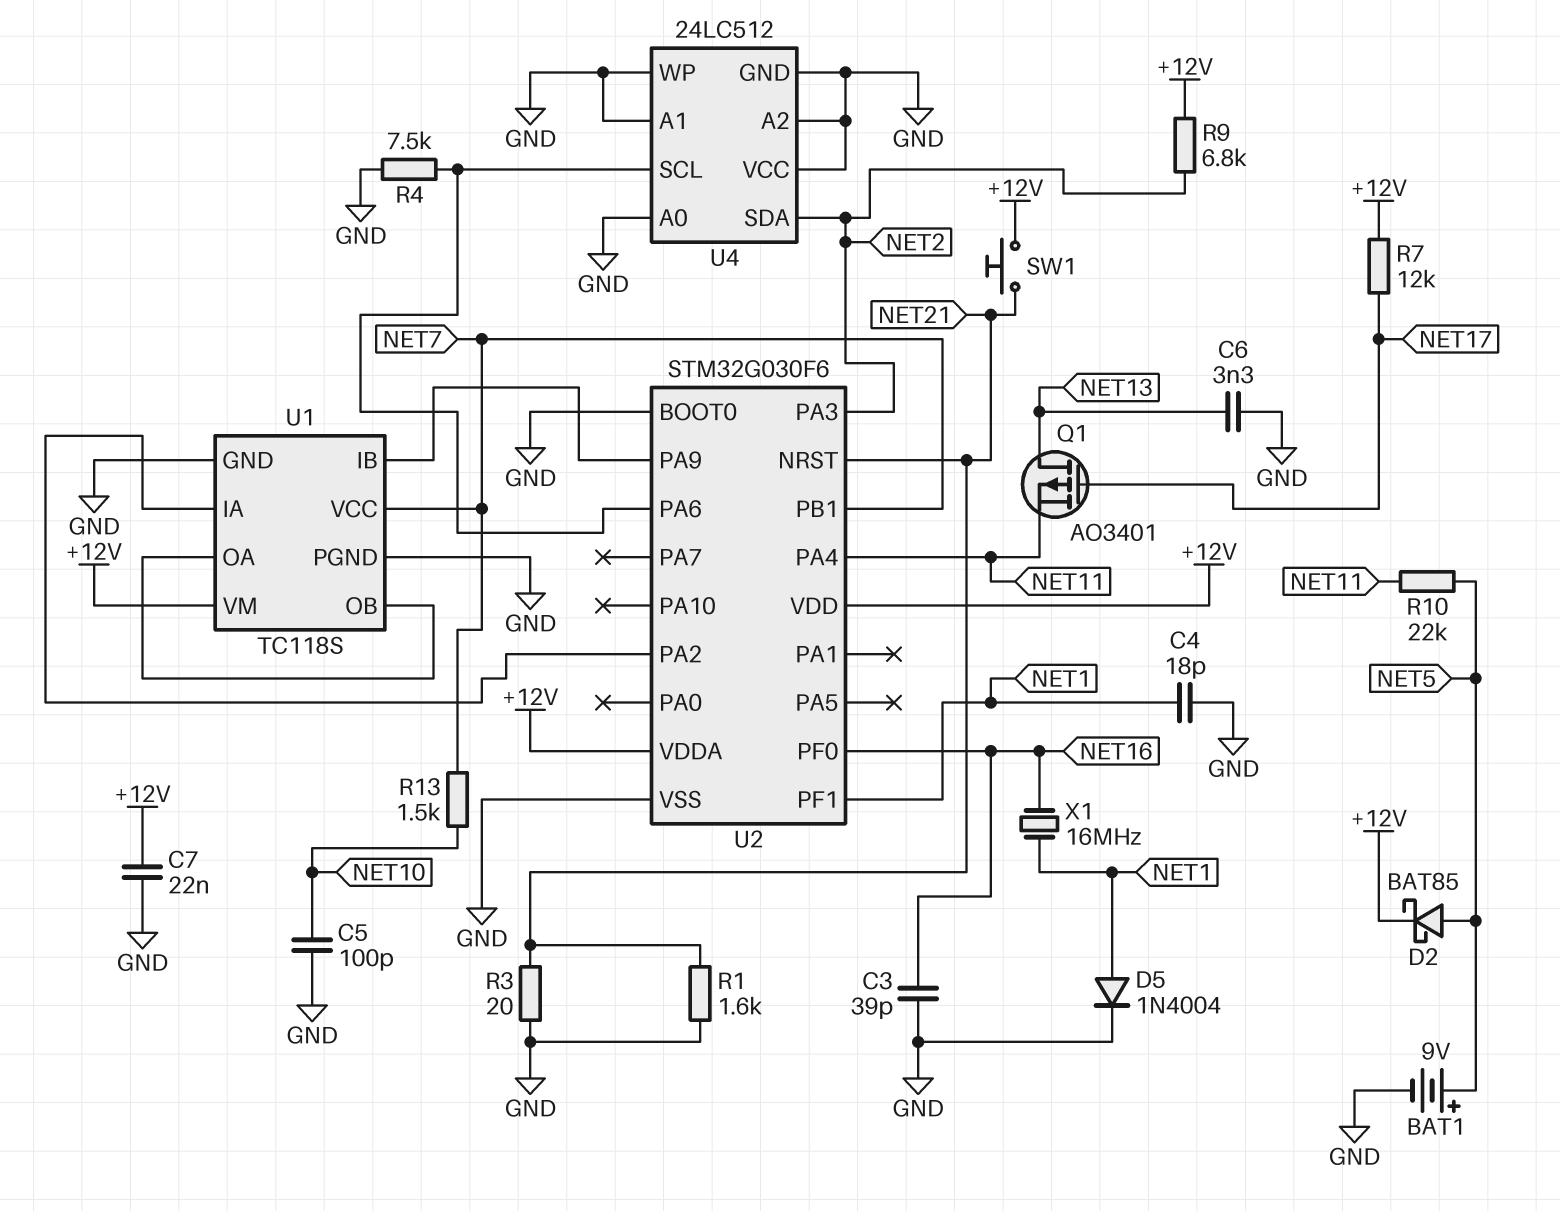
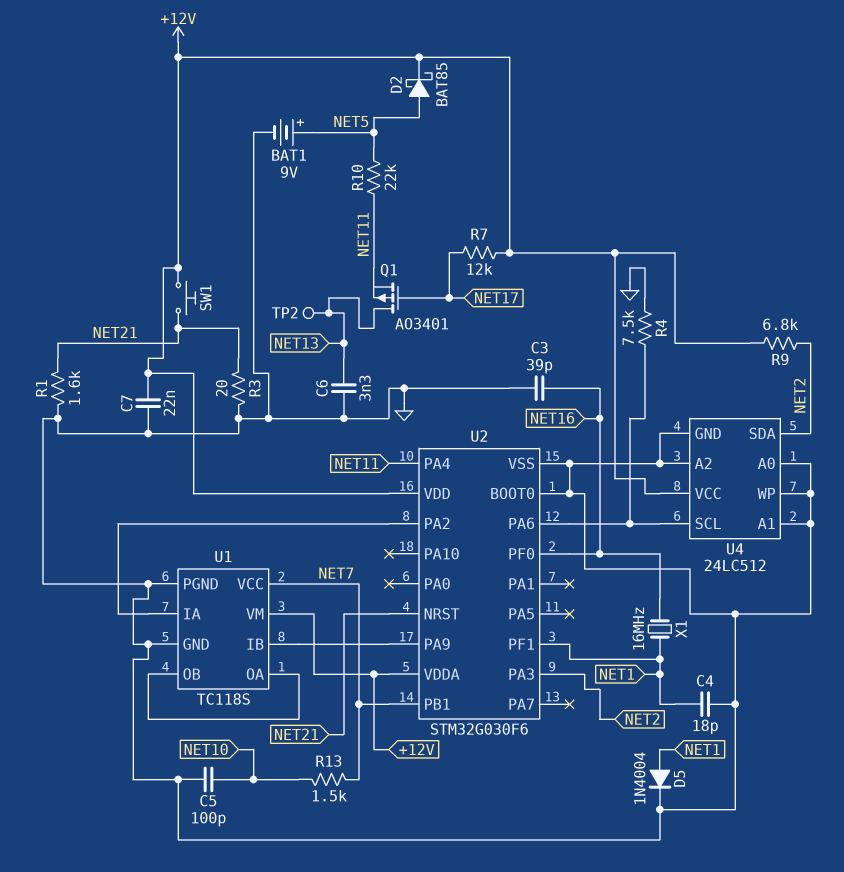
TP2: none -> test point (NET13)
U4 pin VCC: GND -> +12V

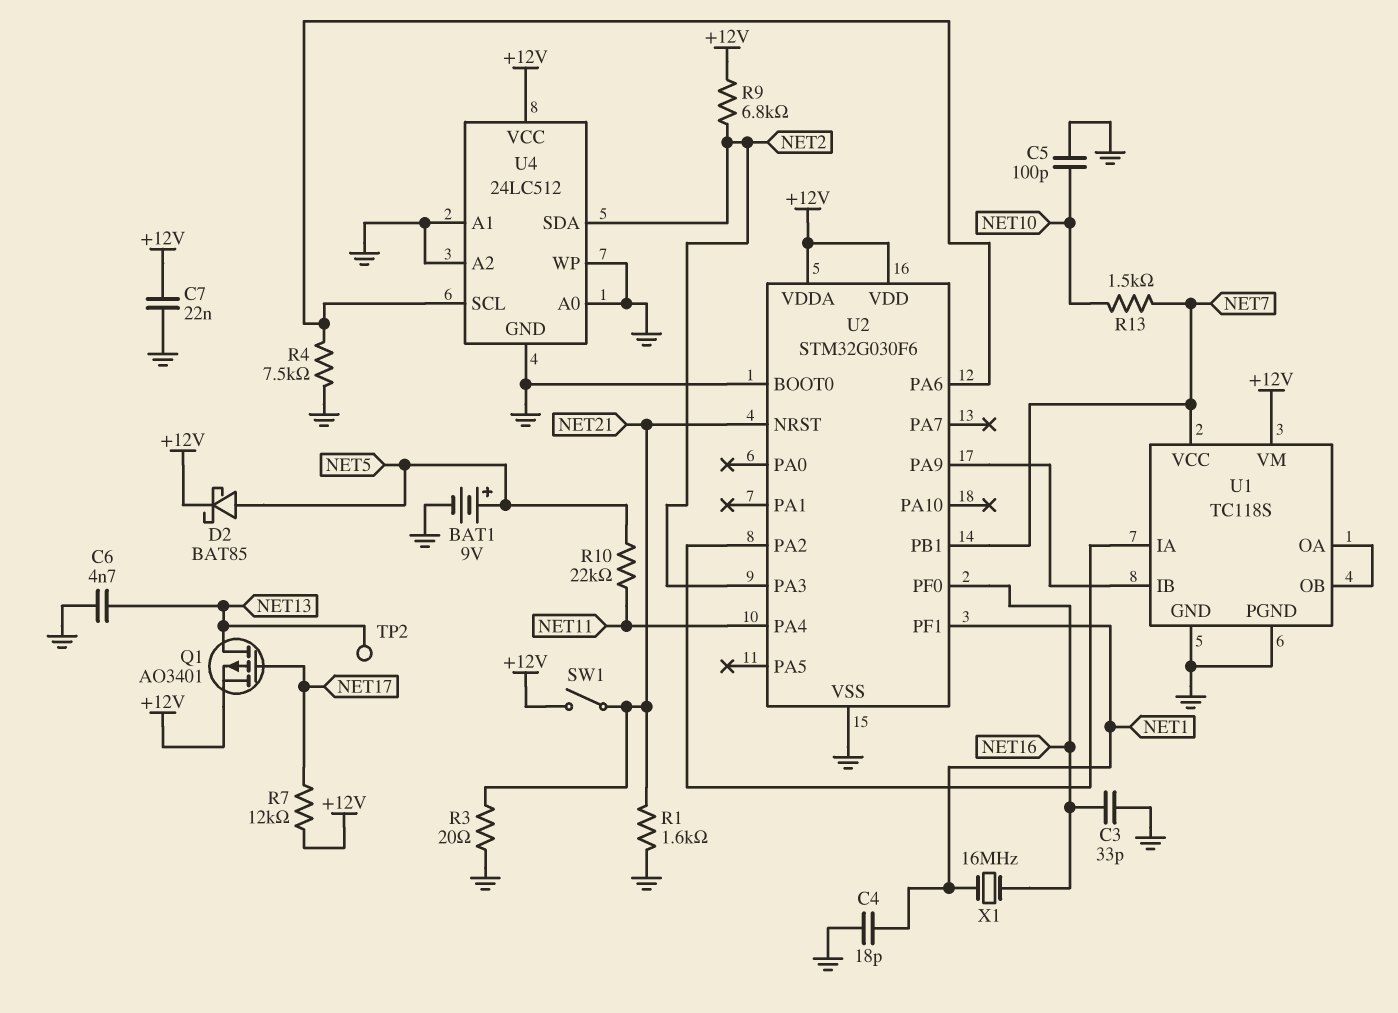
C3: 39pF (GND, NET16) -> 33pF (GND, NET16)
C6: 3.3nF (GND, NET13) -> 4.7nF (GND, NET13)
D5: diode 1N4004 (A NET1, K GND) -> none
Q1: PMOS AO3401 (G NET17, D NET13, S NET11) -> PMOS AO3401 (G NET17, D NET13, S +12V)
SW1: button (+12V, NET21) -> switch (+12V, NET21)

